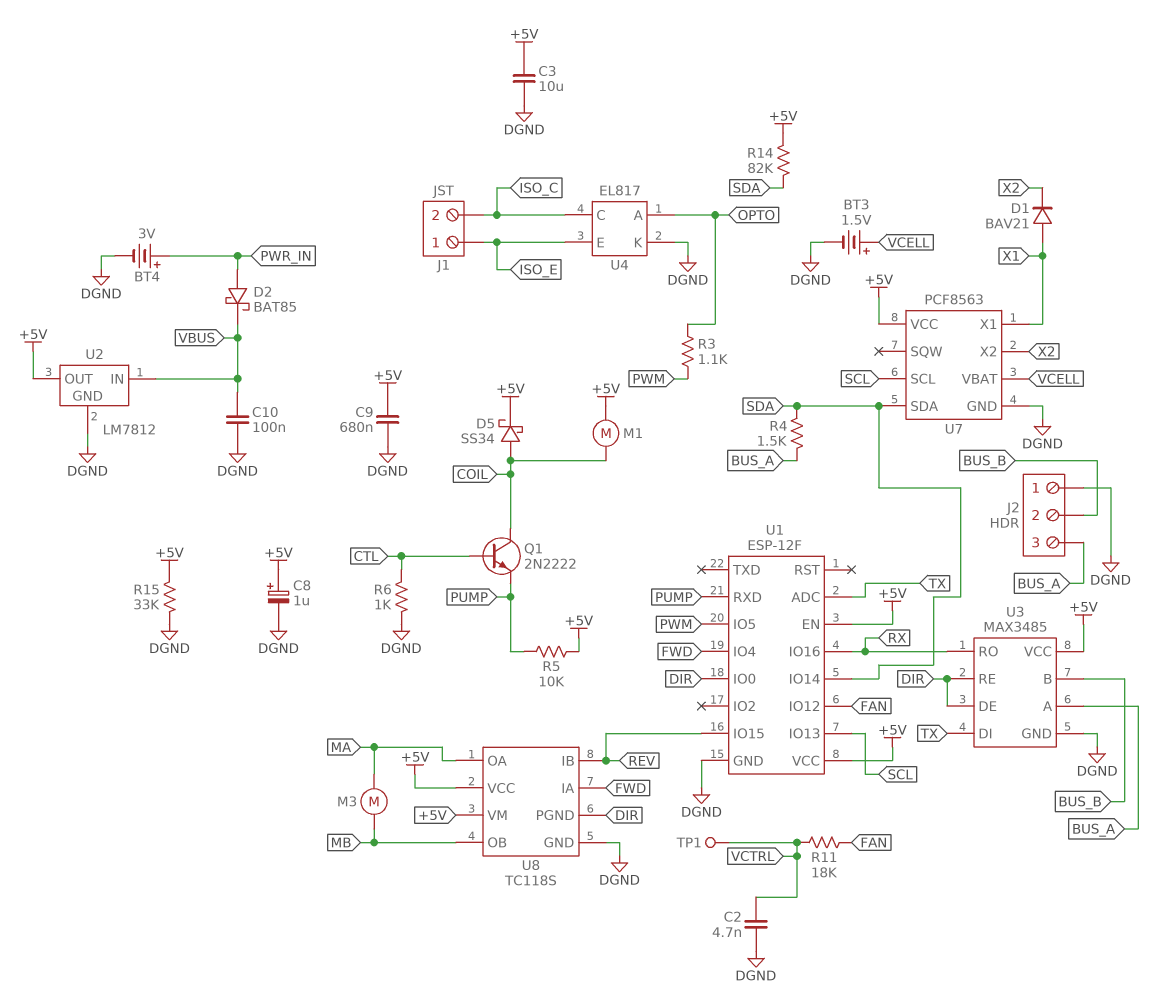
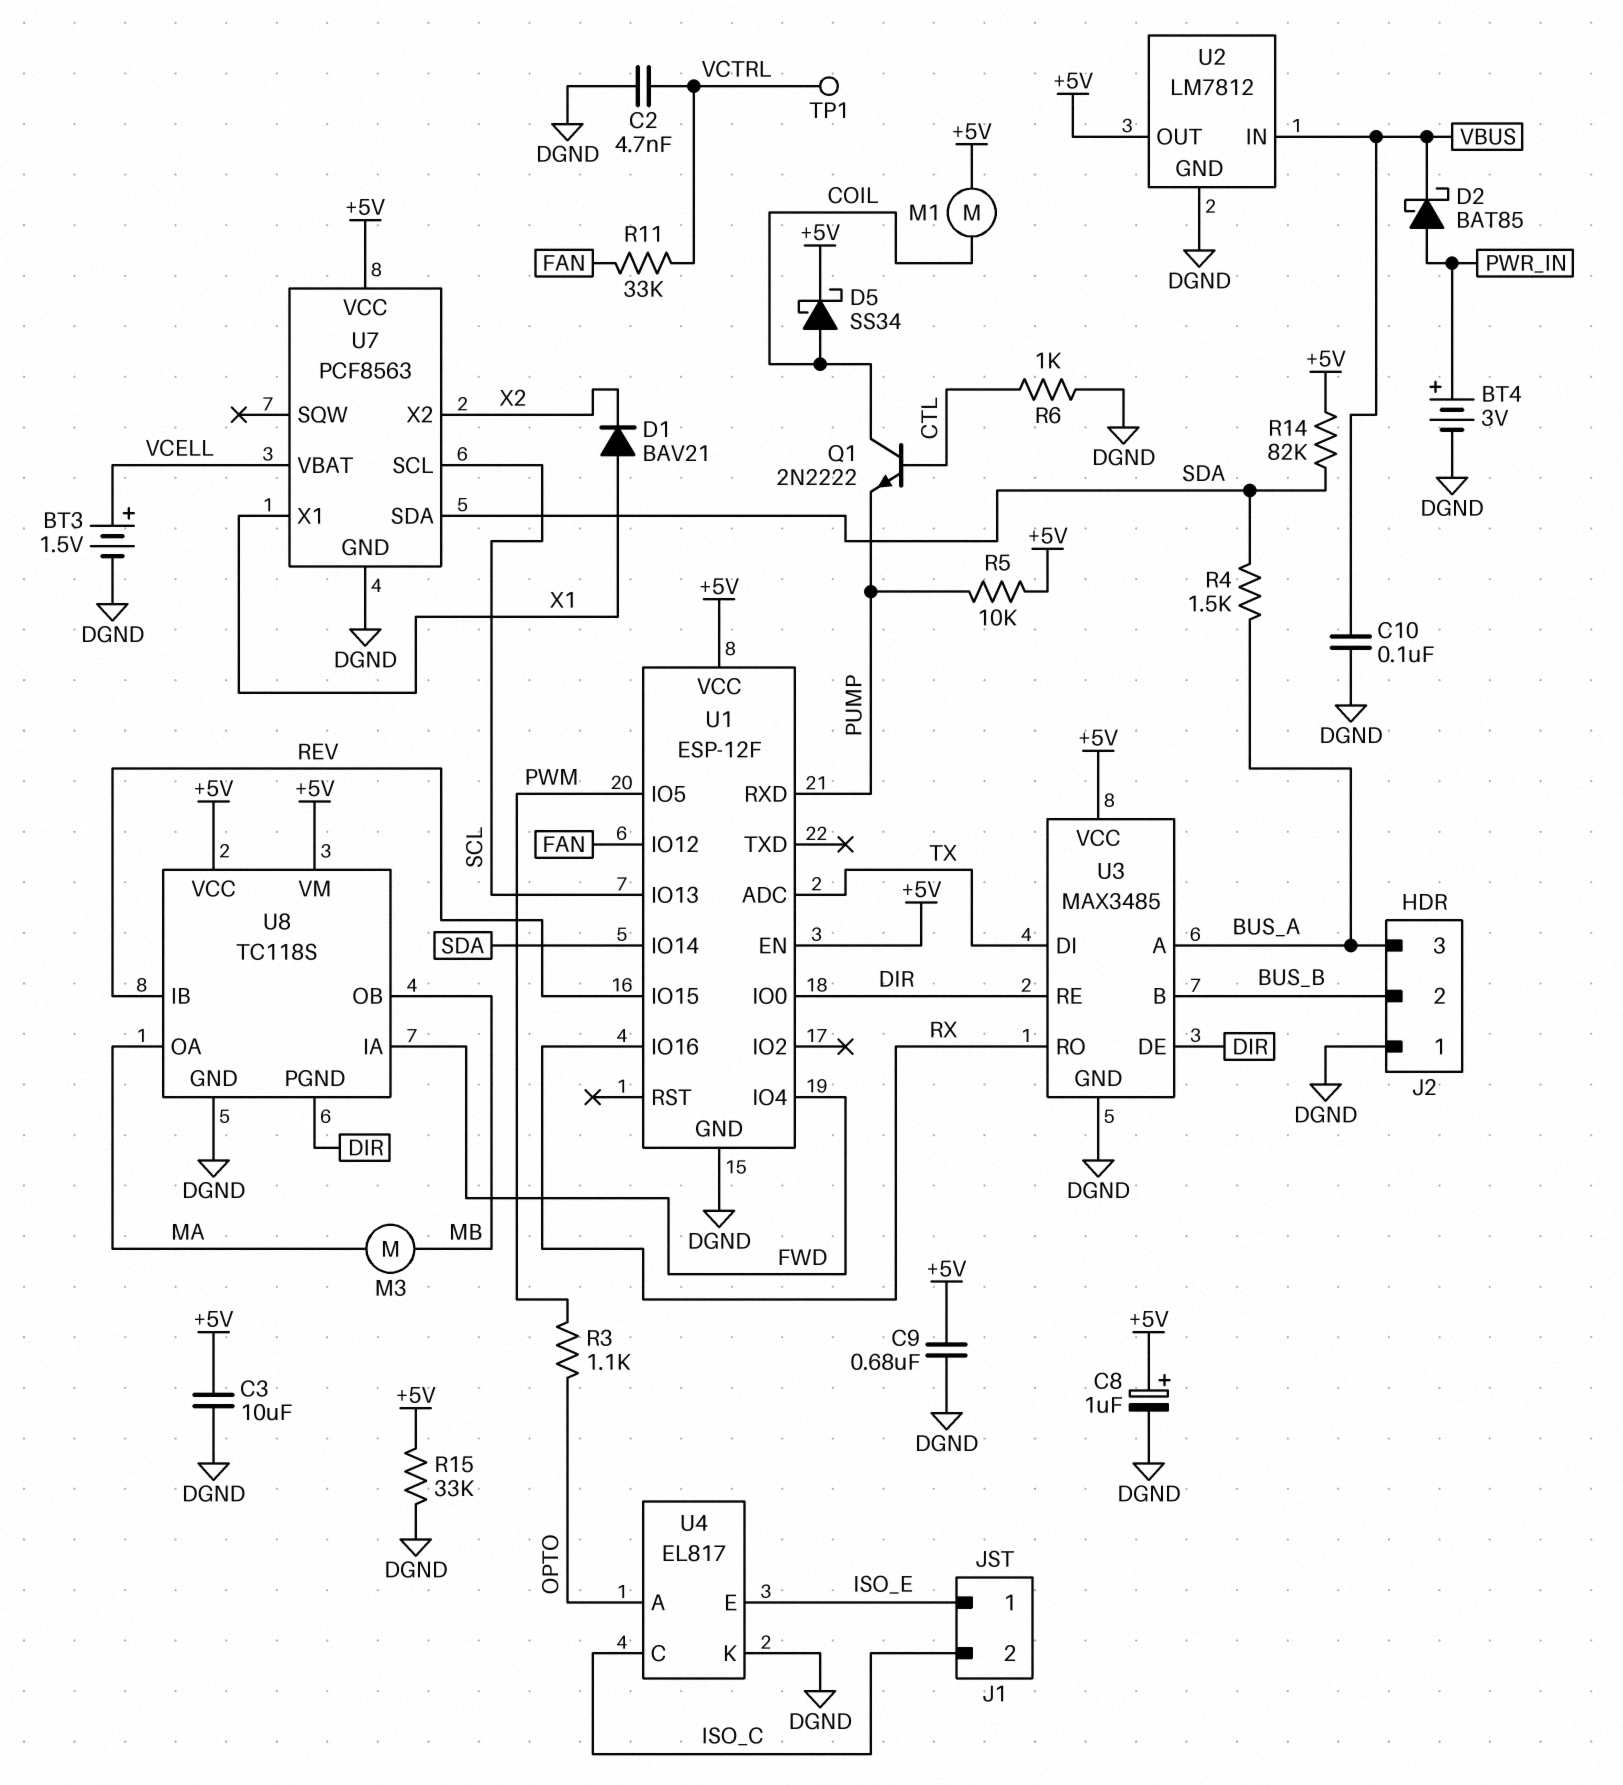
R11: 18k (FAN, VCTRL) -> 33k (FAN, VCTRL)

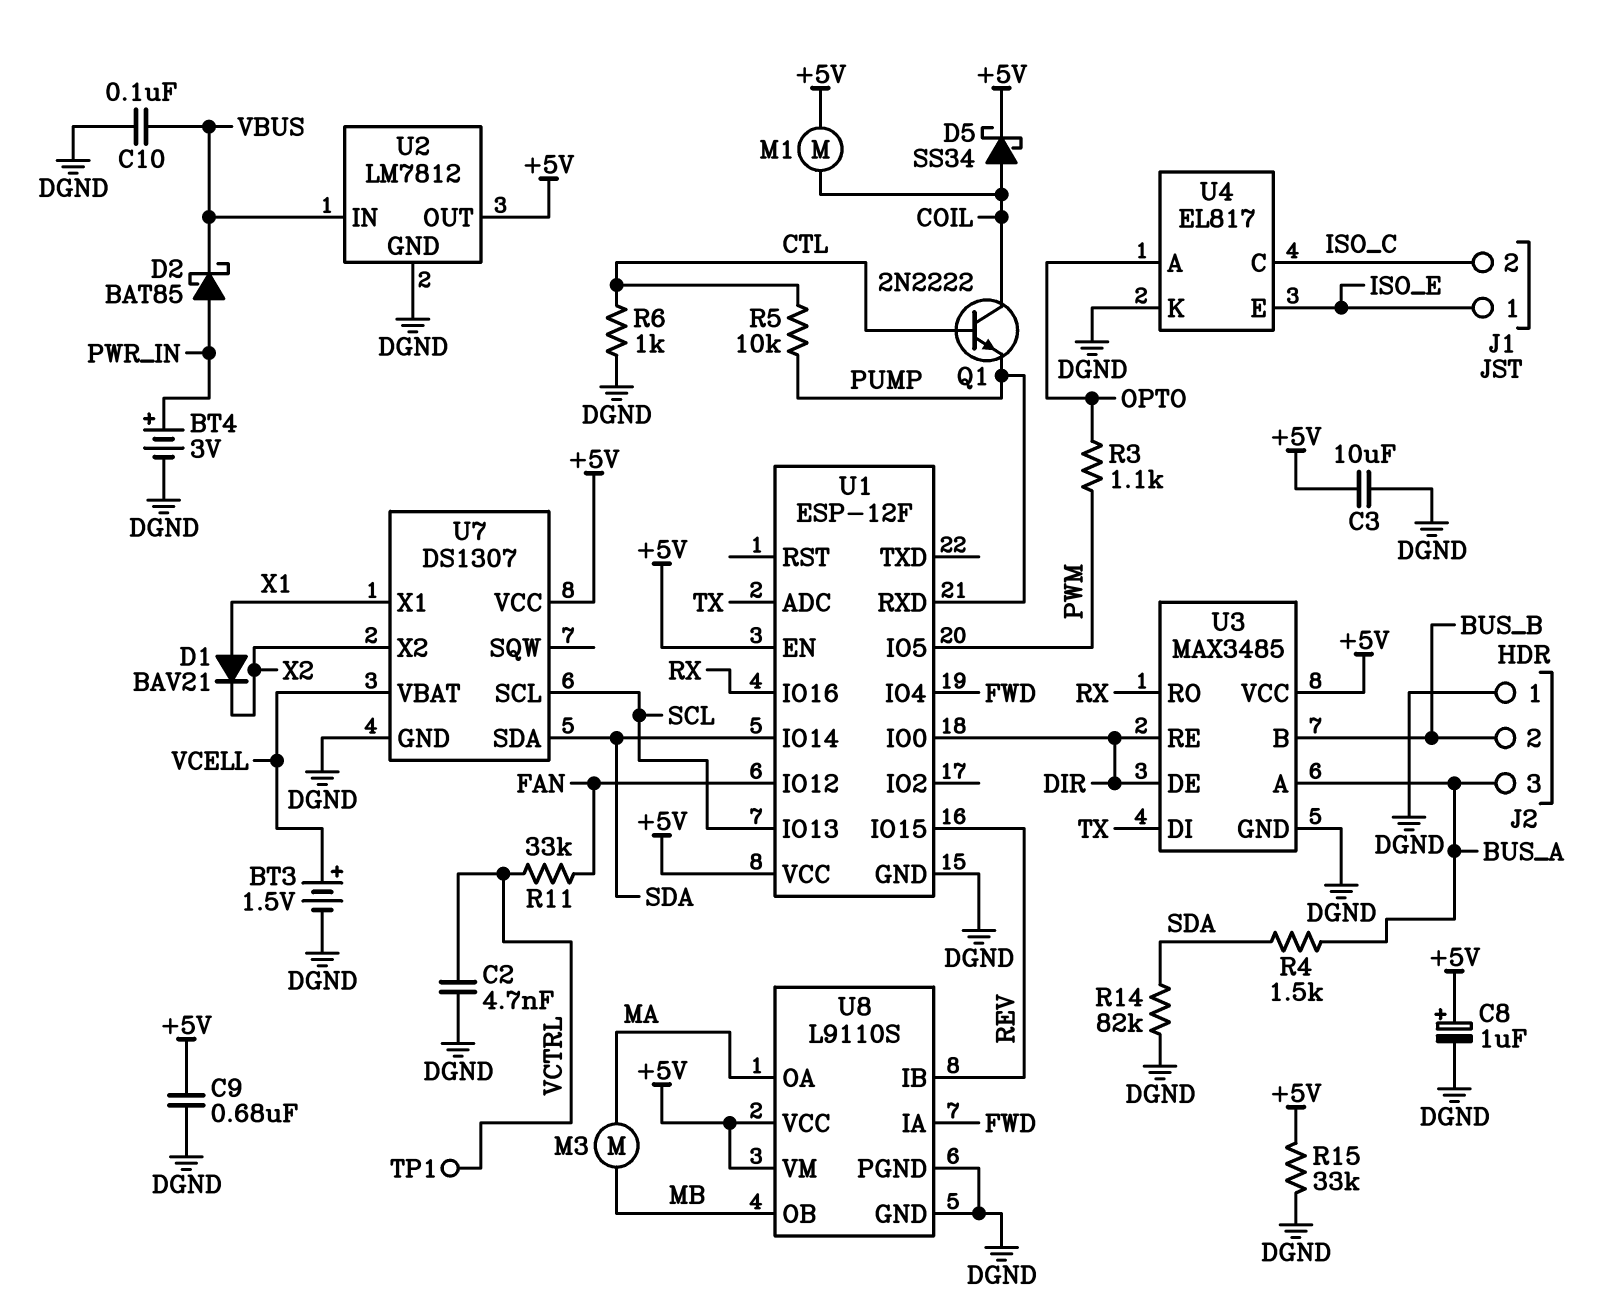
R5: 10k (+5V, PUMP) -> 10k (CTL, PUMP)
R14: 82k (+5V, SDA) -> 82k (DGND, SDA)
U7: PCF8563 -> DS1307
U8: TC118S -> L9110S
U8 pin PGND: DIR -> DGND

